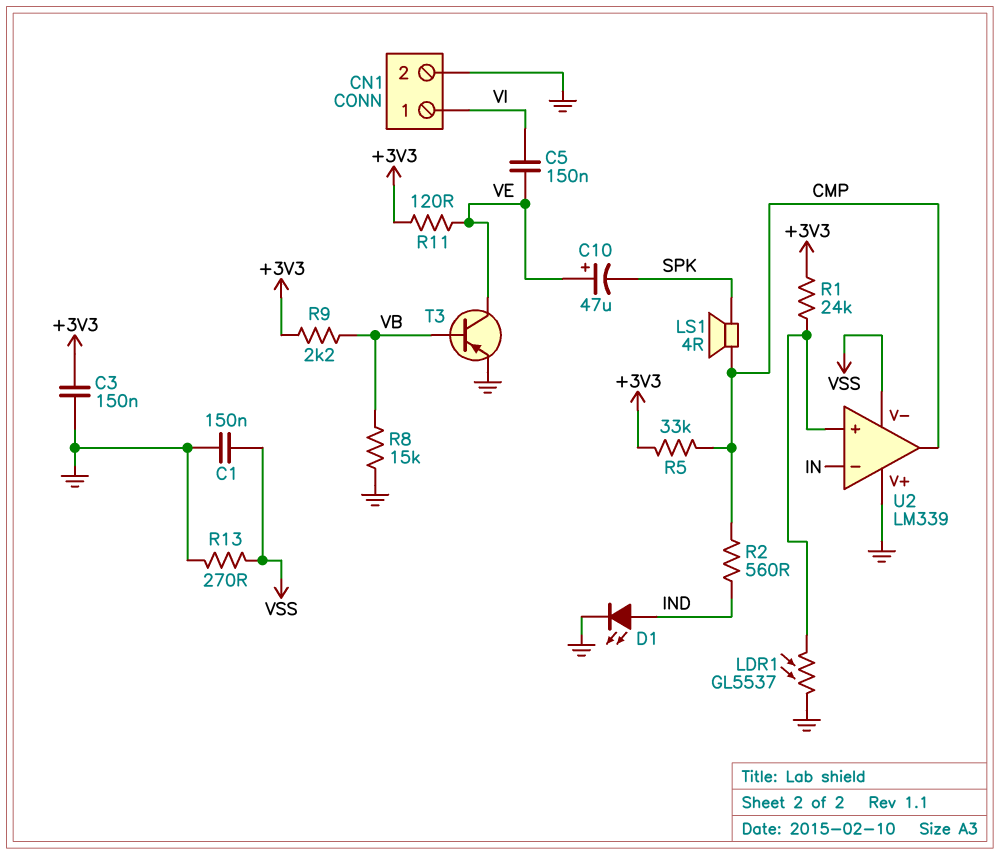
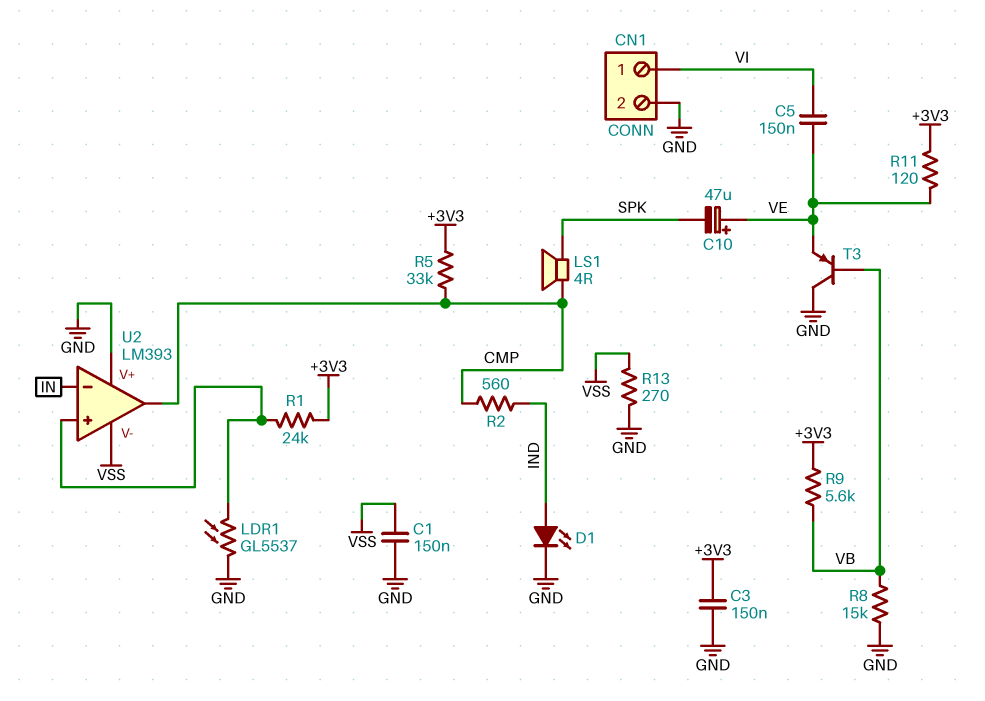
R9: 2.2k (+3V3, VB) -> 5.6k (+3V3, VB)
T3: PNP (B VB, C VE, E GND) -> PNP (B VB, C GND, E VE)
U2: LM339 -> LM393

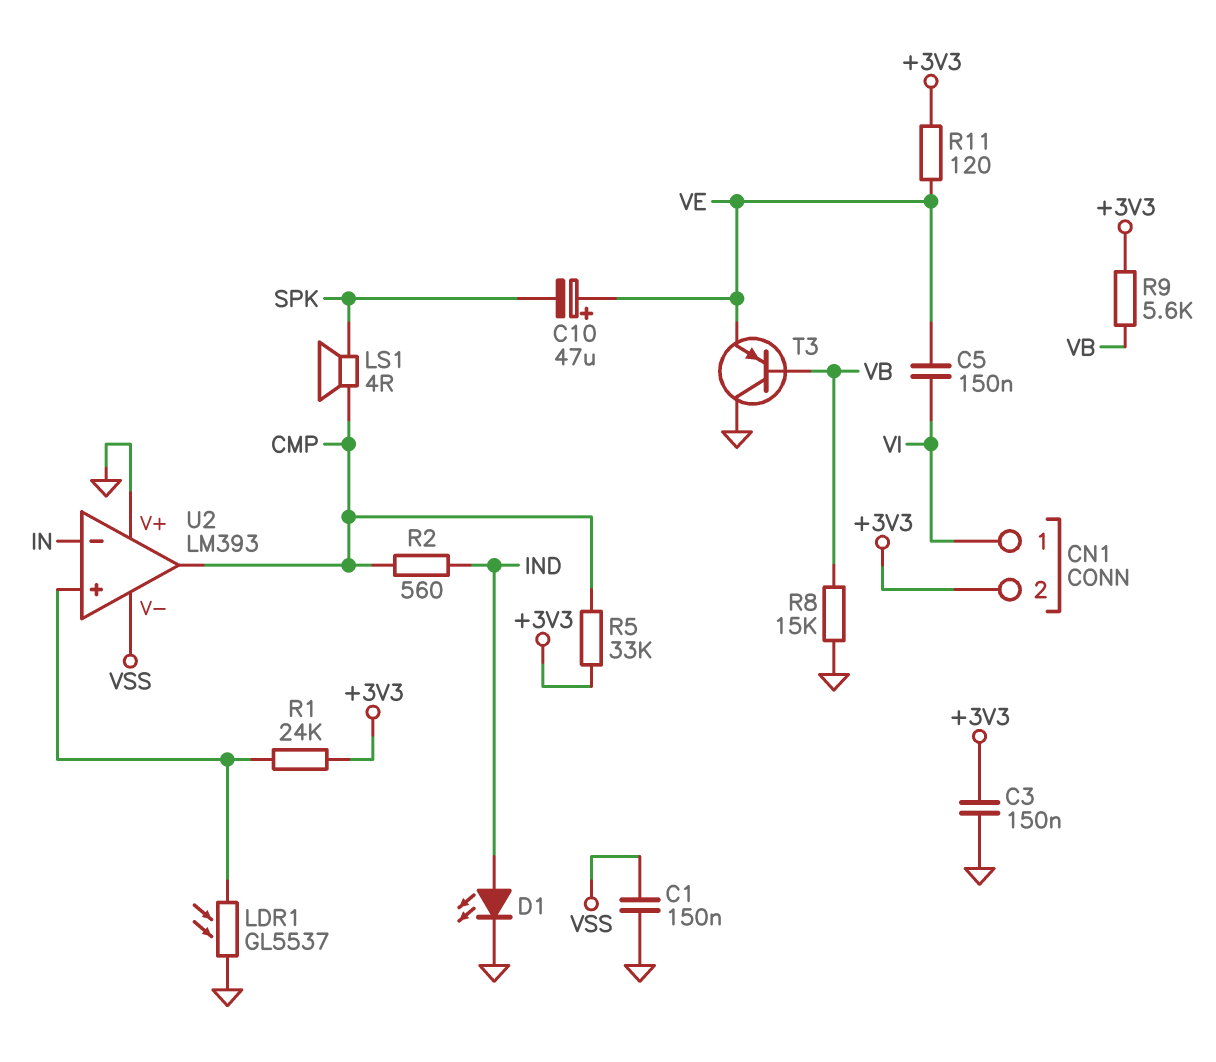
CN1 pin 2: GND -> +3V3
R13: 270 (GND, VSS) -> none

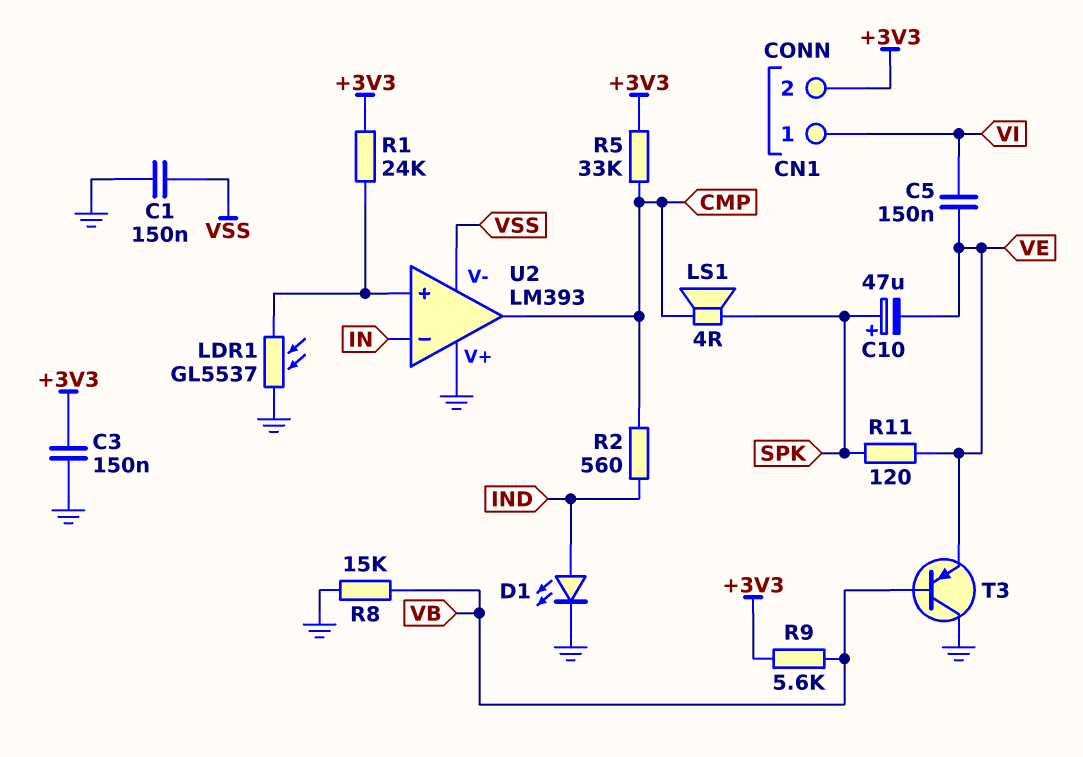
C10: 47uF (plus VE, minus SPK) -> 47uF (plus SPK, minus VE)
R11: 120 (+3V3, VE) -> 120 (SPK, VE)

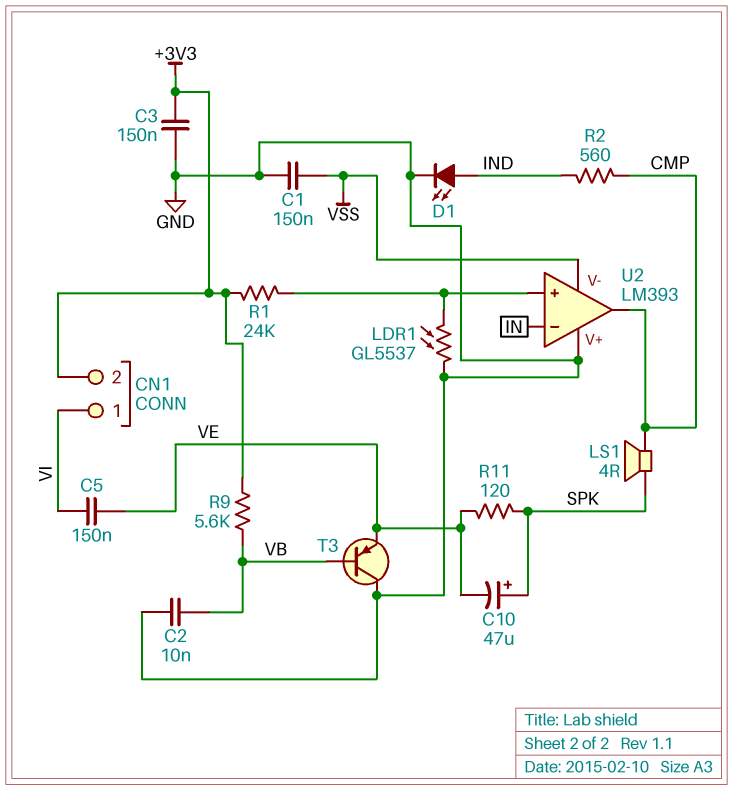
C2: none -> 10nF (GND, VB)
R5: 33k (+3V3, CMP) -> none
R8: 15k (GND, VB) -> none

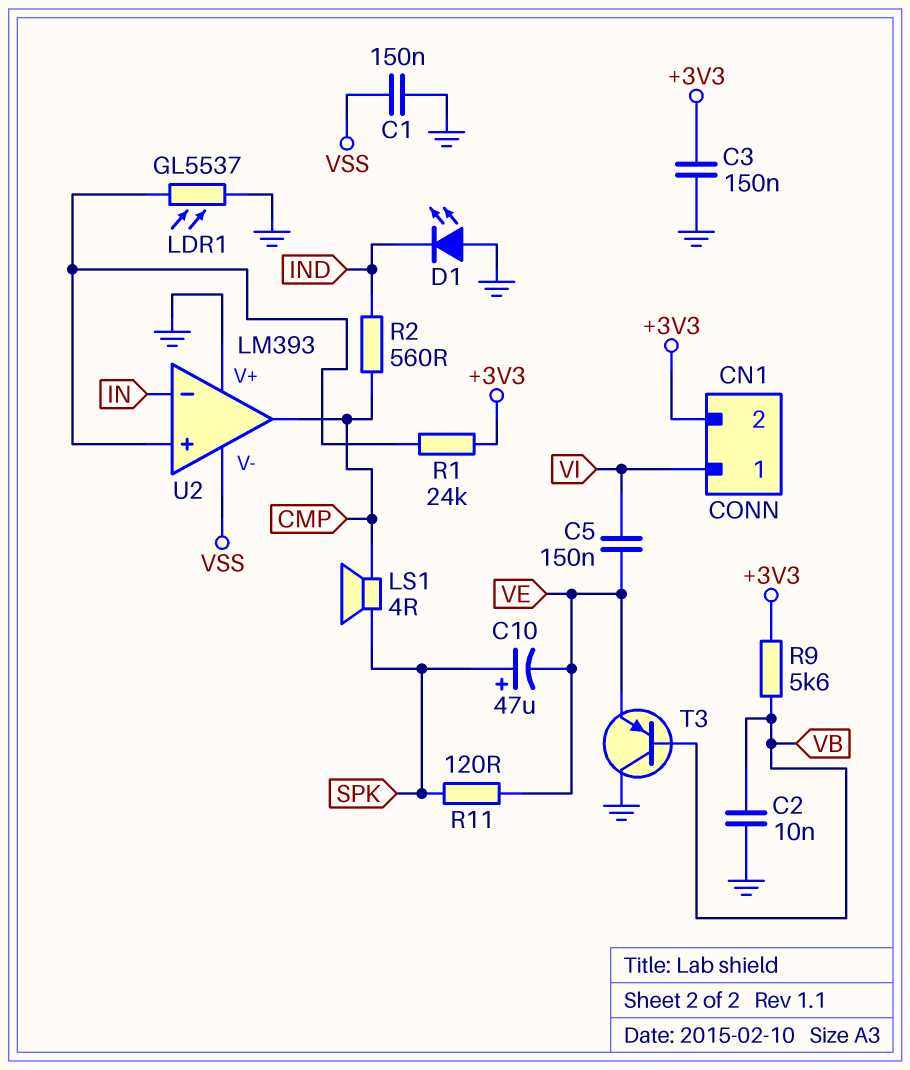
D1: LED (A IND, K GND) -> LED (A GND, K IND)

